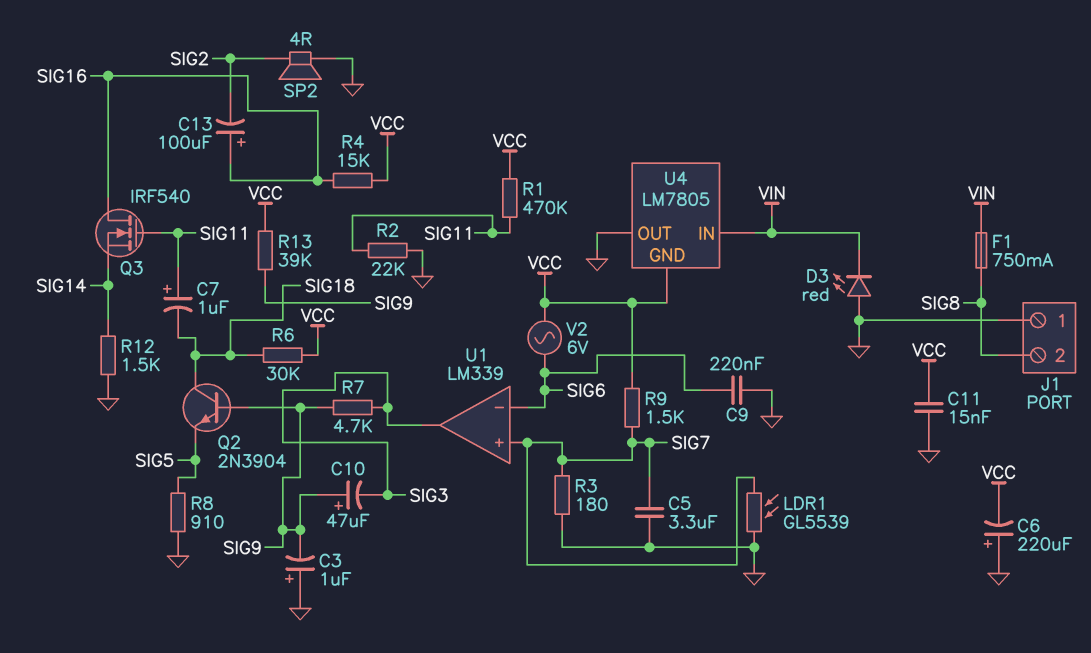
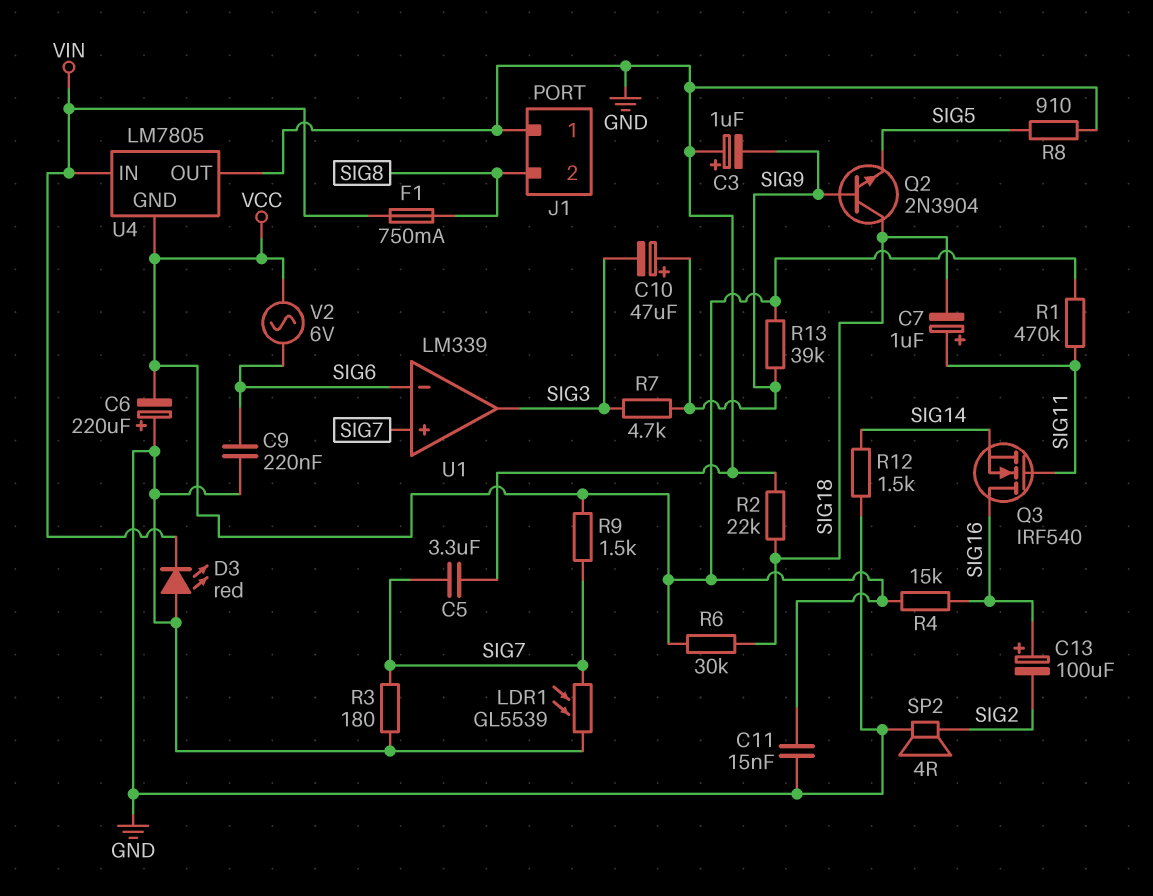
R2: 22k (GND, SIG11) -> 22k (GND, SIG18)

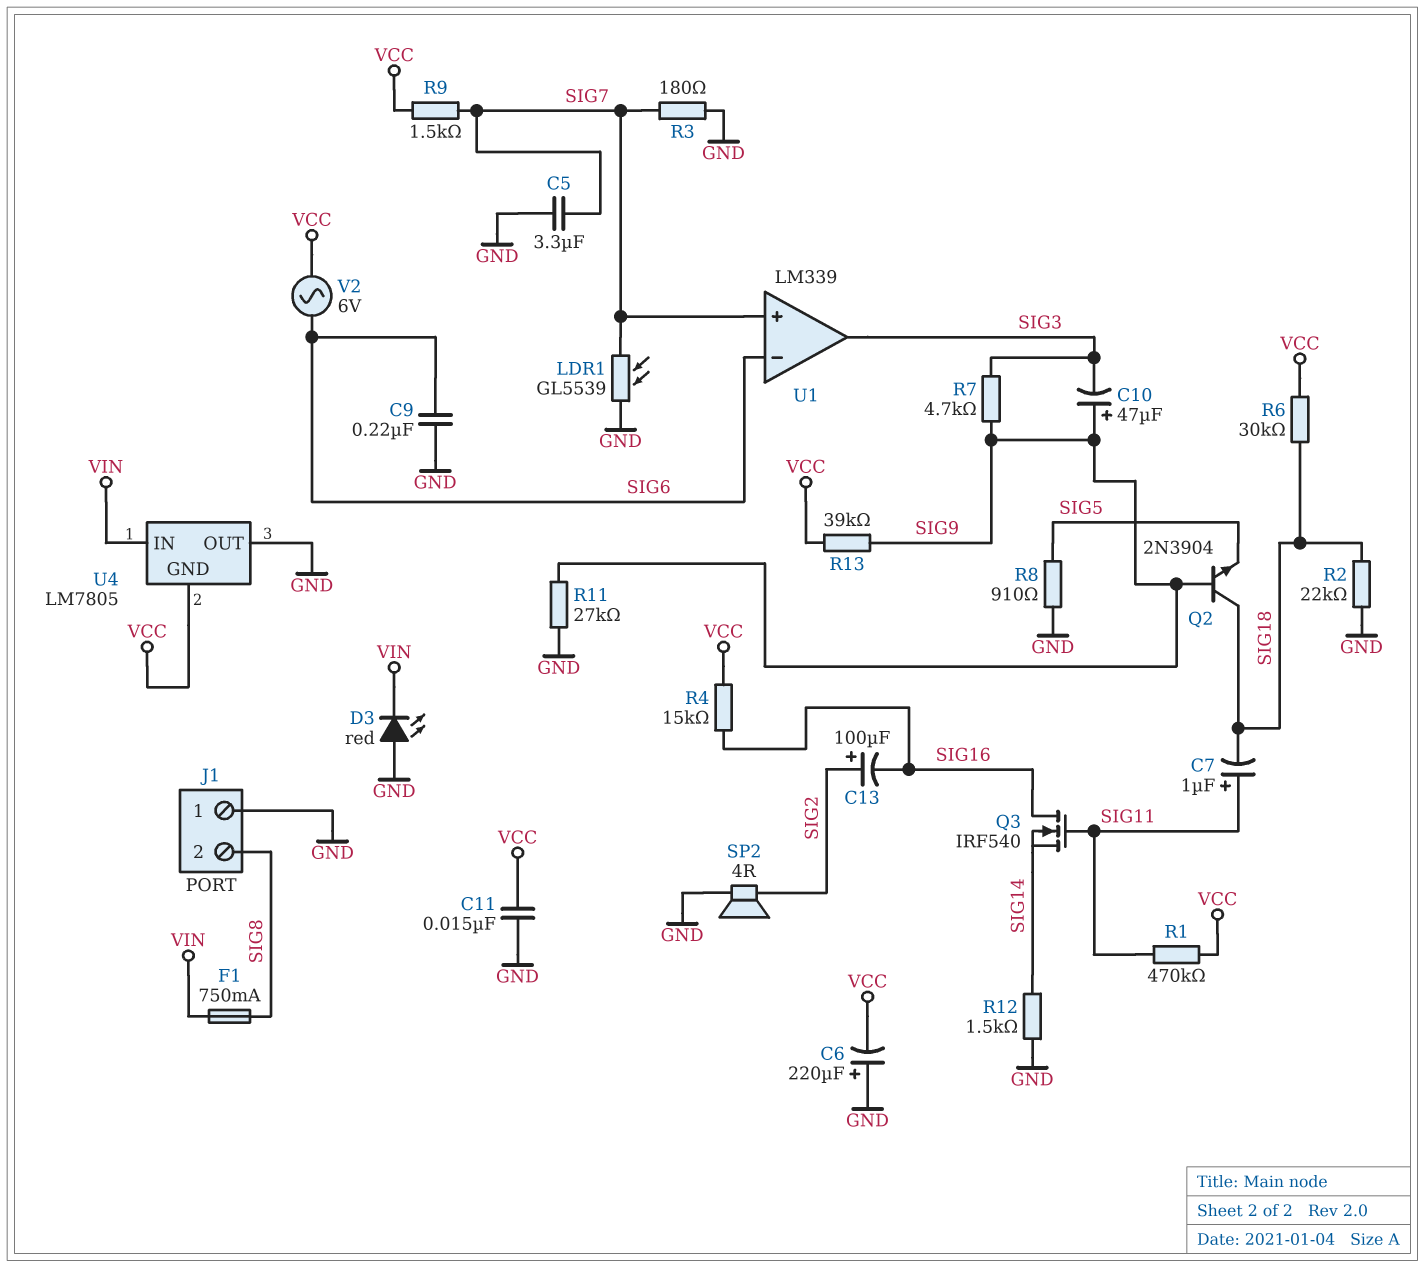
C3: 1uF (plus GND, minus SIG9) -> none
C13: 100uF (plus SIG16, minus SIG2) -> 100uF (plus SIG2, minus SIG16)
R11: none -> 27k (GND, SIG9)

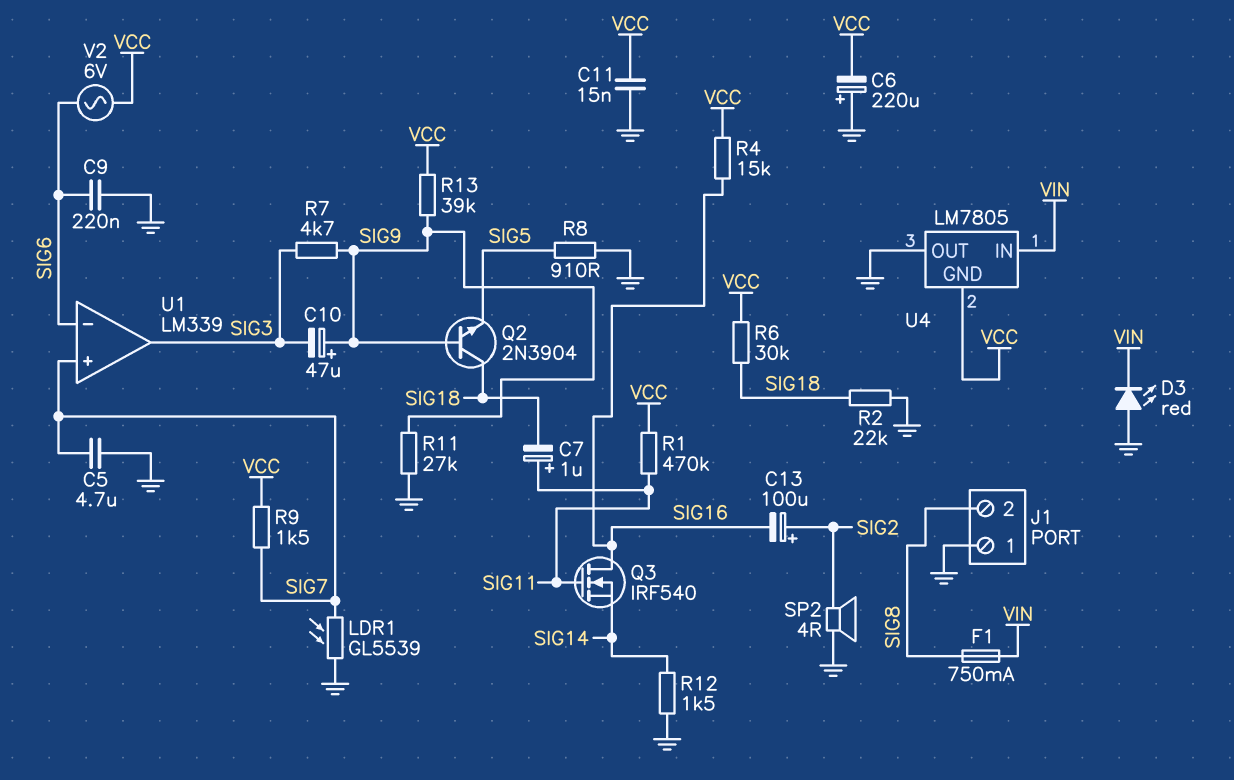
C5: 3.3uF (GND, SIG7) -> 4.7uF (GND, SIG7)
R3: 180 (GND, SIG7) -> none

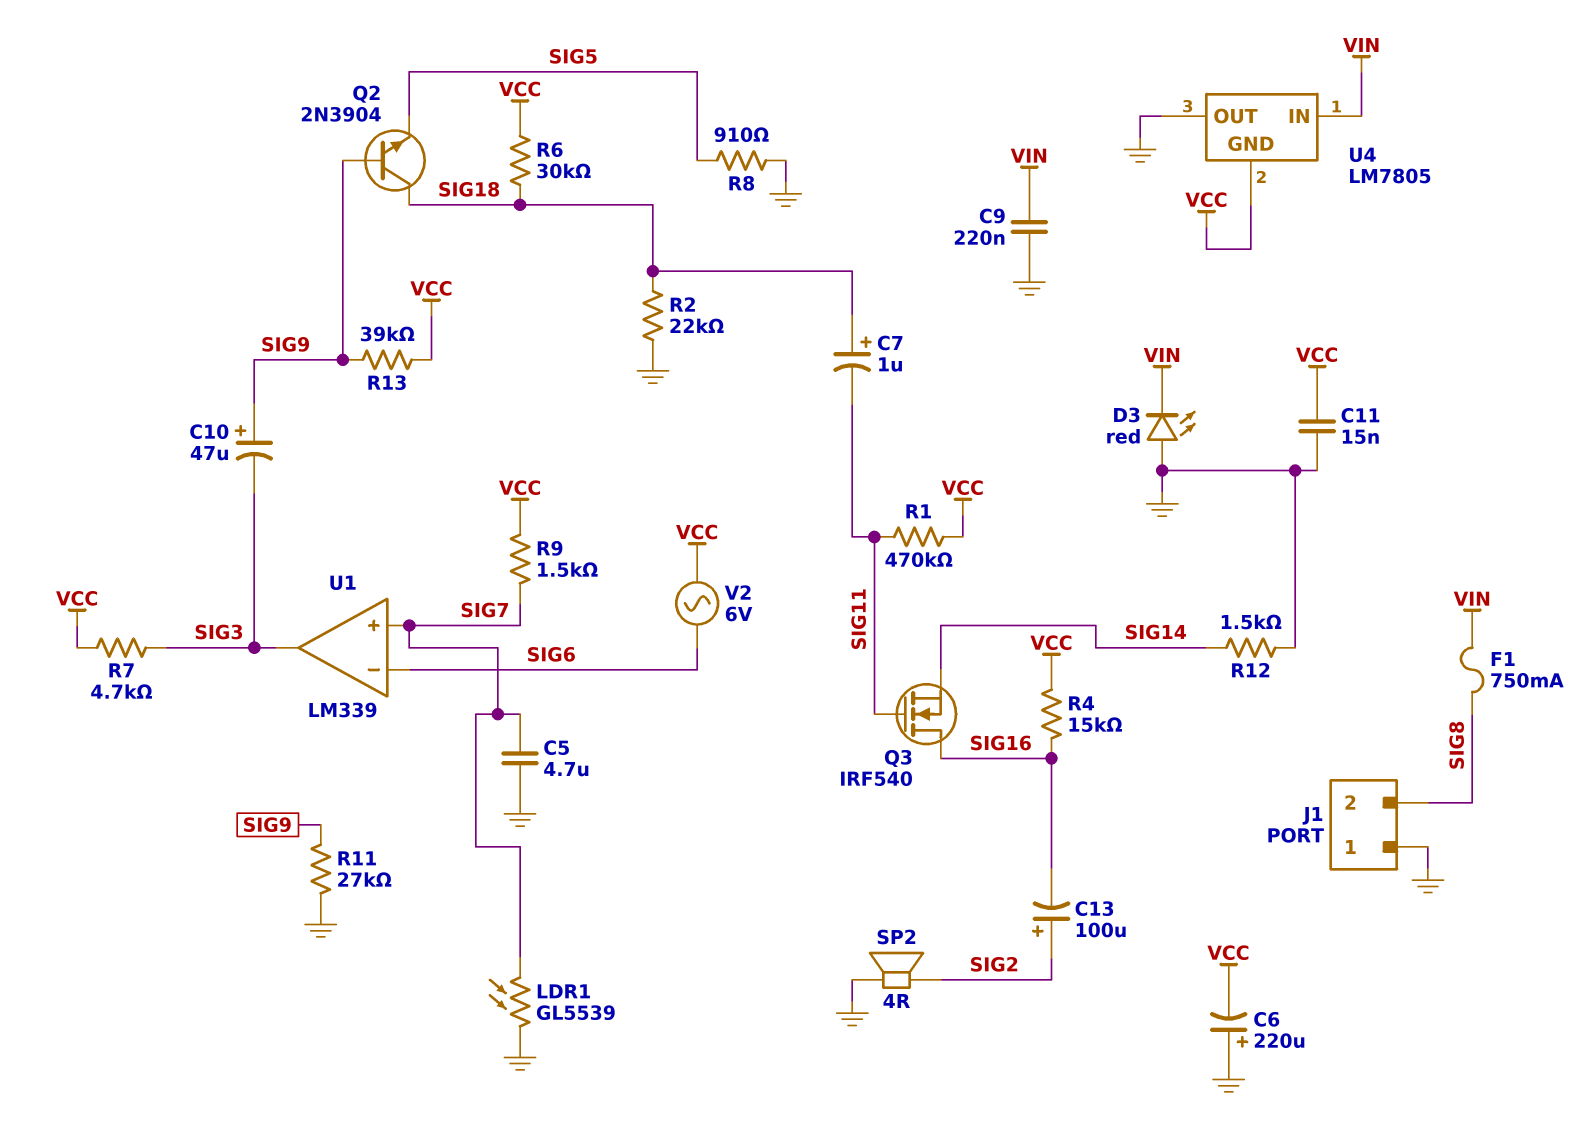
C7: 1uF (plus SIG11, minus SIG18) -> 1uF (plus SIG18, minus SIG11)
C9: 220nF (GND, SIG6) -> 220nF (GND, VIN)
R7: 4.7k (SIG3, SIG9) -> 4.7k (SIG3, VCC)

